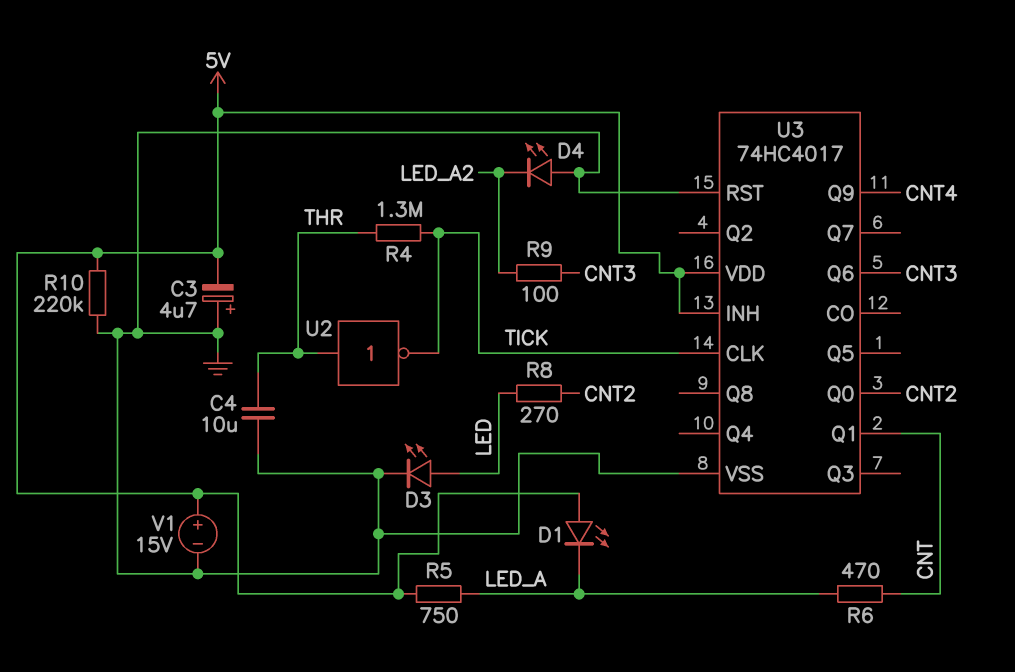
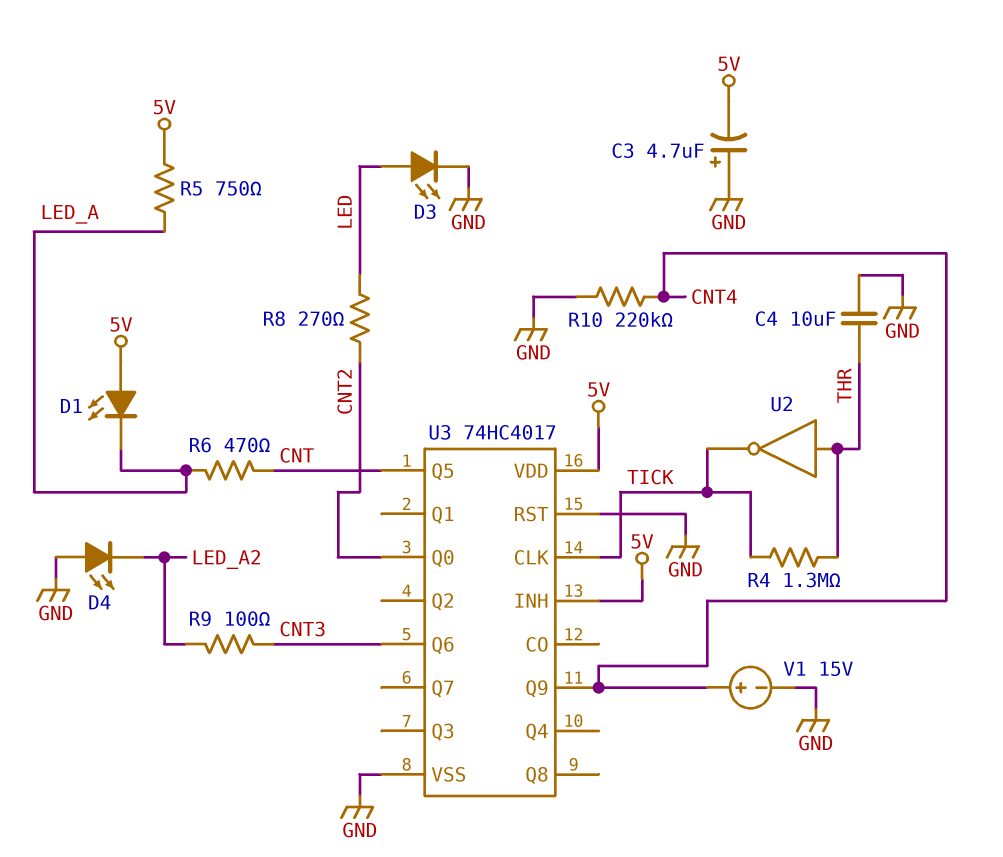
R10: 220k (5V, GND) -> 220k (CNT4, GND)
U3 pin Q1: CNT -> none
U3 pin Q5: none -> CNT
V1: 15V (plus 5V, minus GND) -> 15V (plus CNT4, minus GND)

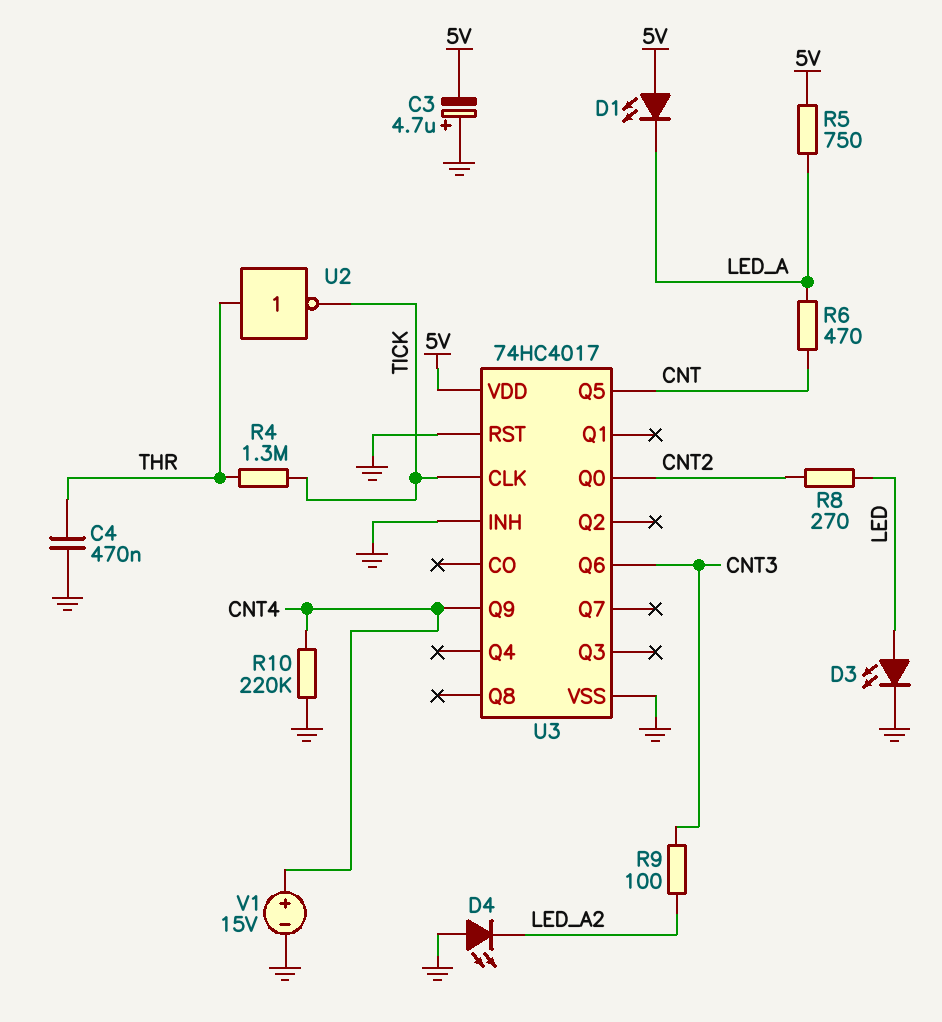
C4: 10uF (GND, THR) -> 470nF (GND, THR)
U3 pin INH: 5V -> GND

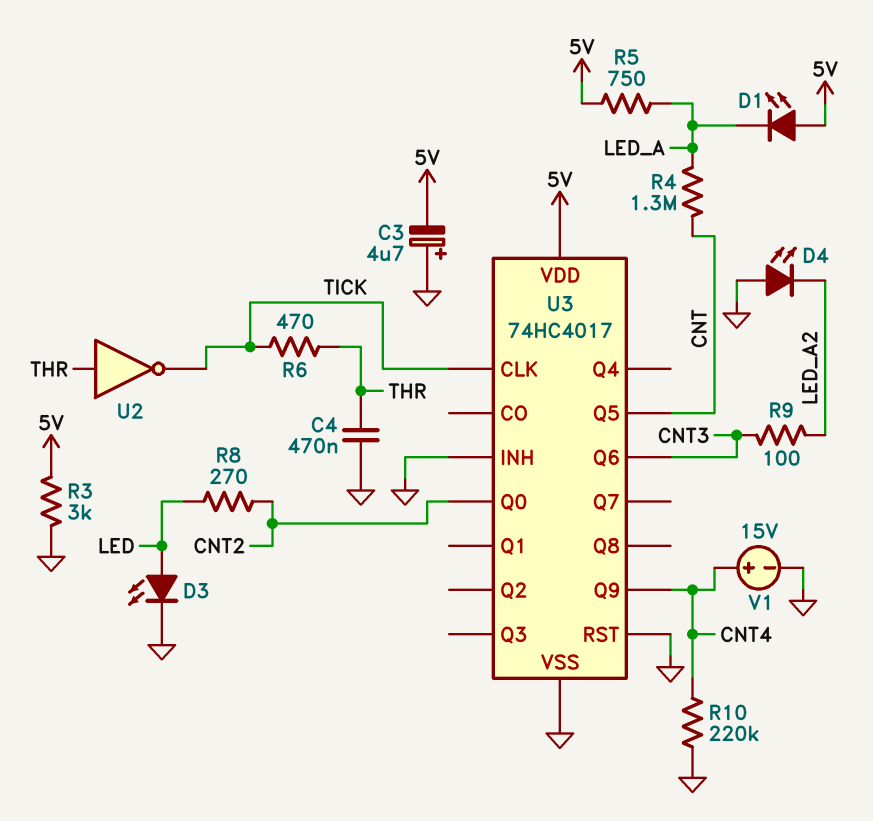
R3: none -> 3k (5V, GND)
R4: 1.3M (THR, TICK) -> 1.3M (CNT, LED_A)
R6: 470 (CNT, LED_A) -> 470 (THR, TICK)

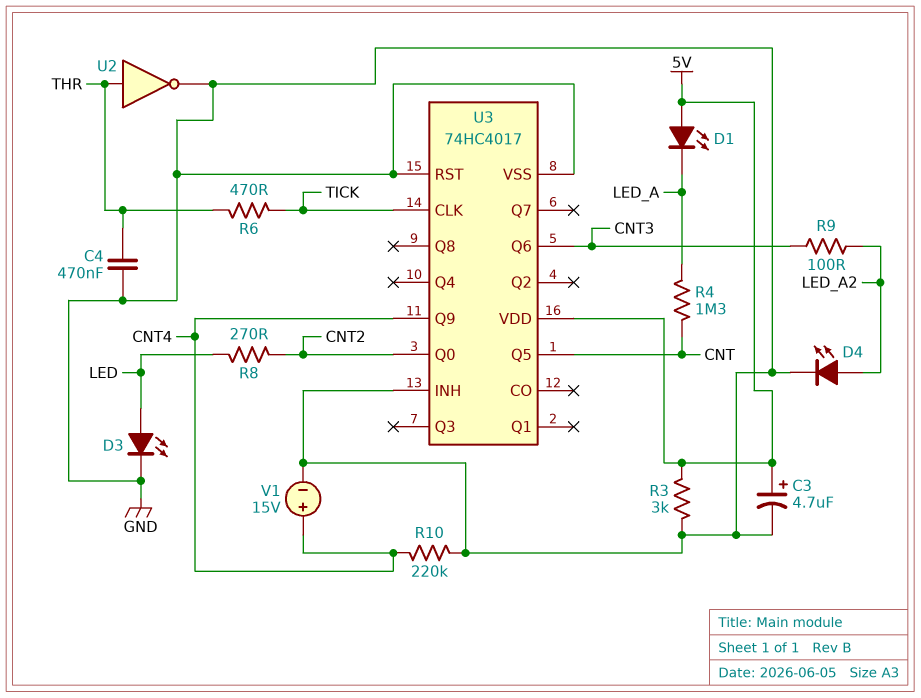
C3: 4.7uF (plus GND, minus 5V) -> 4.7uF (plus 5V, minus GND)
D4: LED (A GND, K LED_A2) -> LED (A LED_A2, K GND)
R5: 750 (5V, LED_A) -> none
U2: NOT (in THR, out TICK) -> NOT (in THR, out GND)

